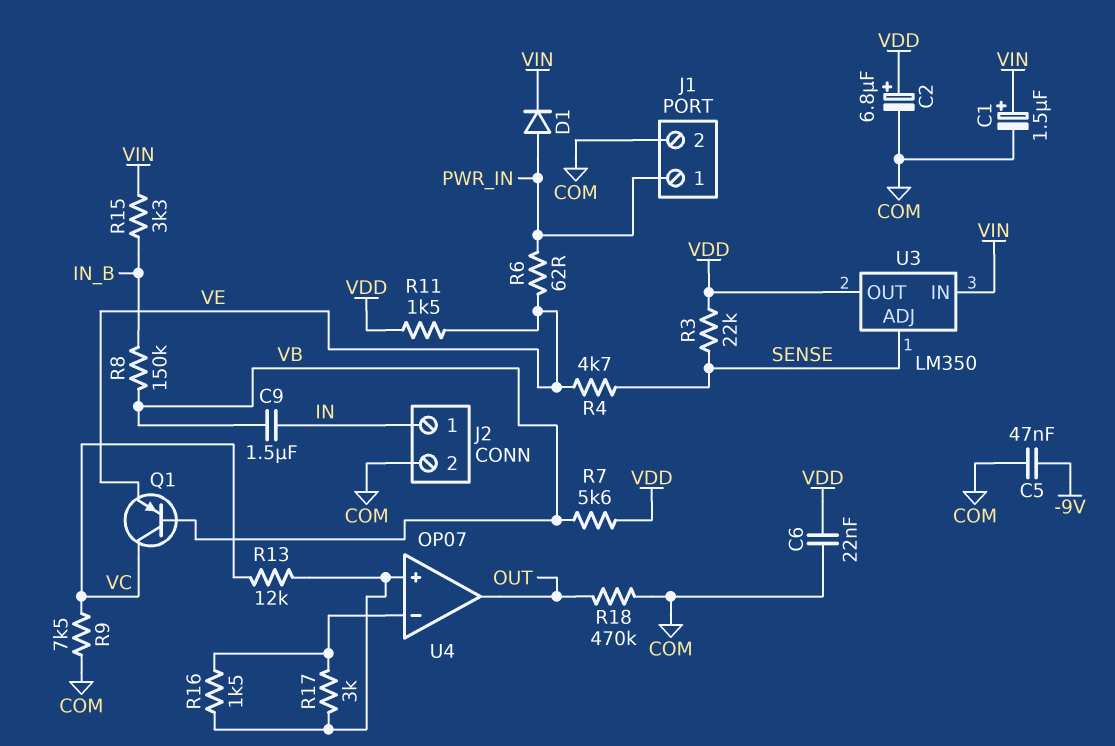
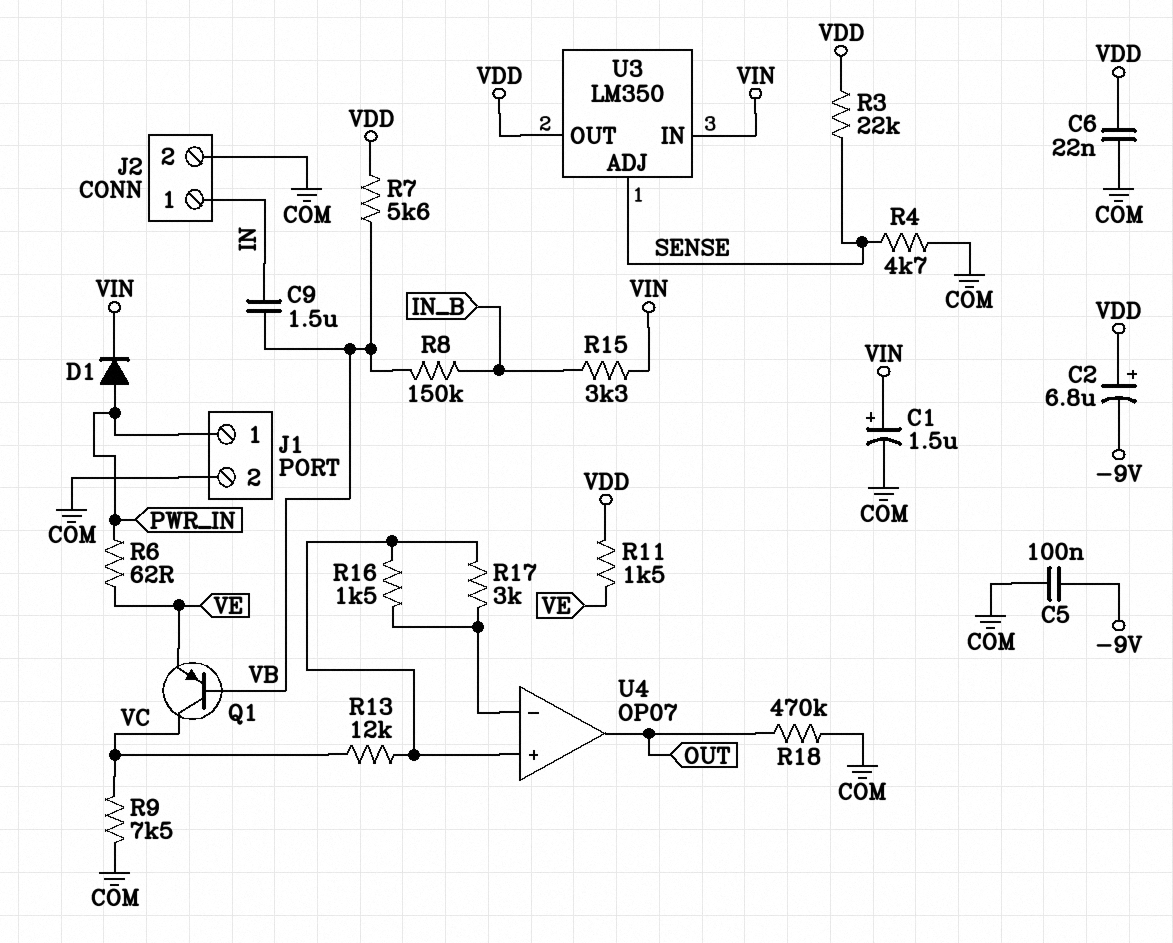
C2: 6.8uF (plus VDD, minus COM) -> 6.8uF (plus VDD, minus -9V)
C5: 47nF (-9V, COM) -> 100nF (-9V, COM)
R4: 4.7k (SENSE, VE) -> 4.7k (COM, SENSE)

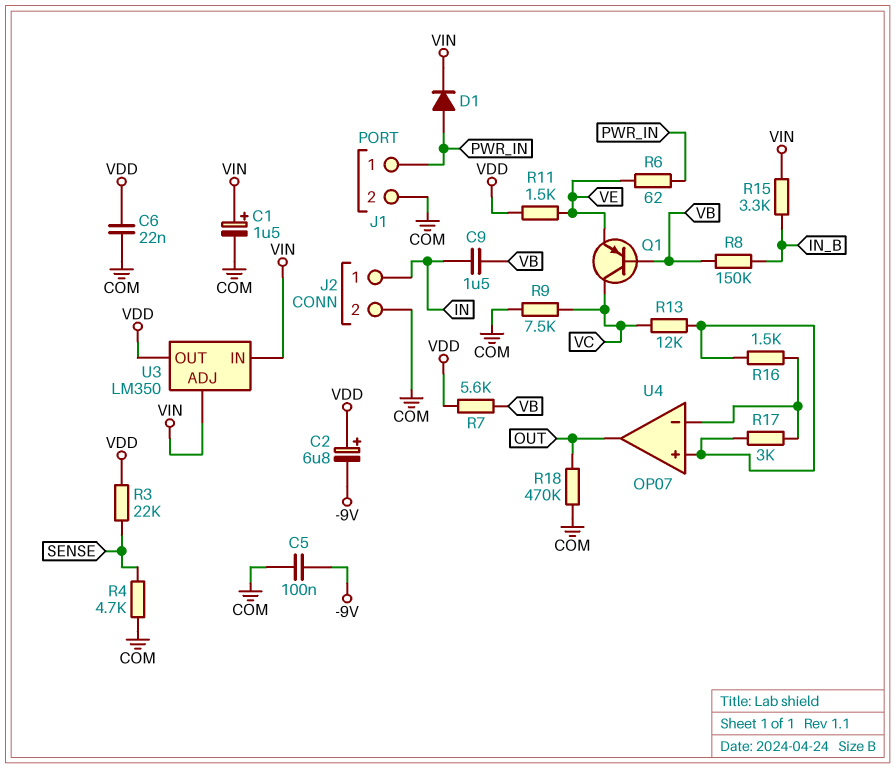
U3 pin ADJ: SENSE -> VIN

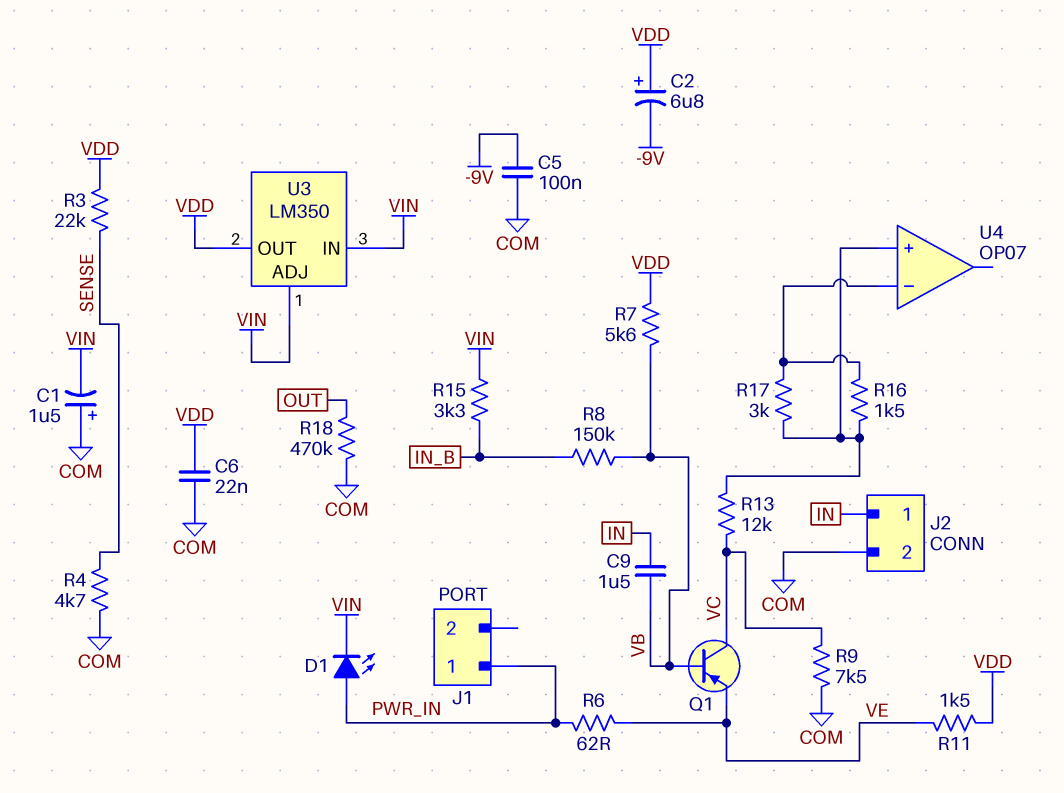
C1: 1.5uF (plus VIN, minus COM) -> 1.5uF (plus COM, minus VIN)
D1: diode (A PWR_IN, K VIN) -> LED (A PWR_IN, K VIN)
J1 pin 2: COM -> none
U4 pin out: OUT -> none

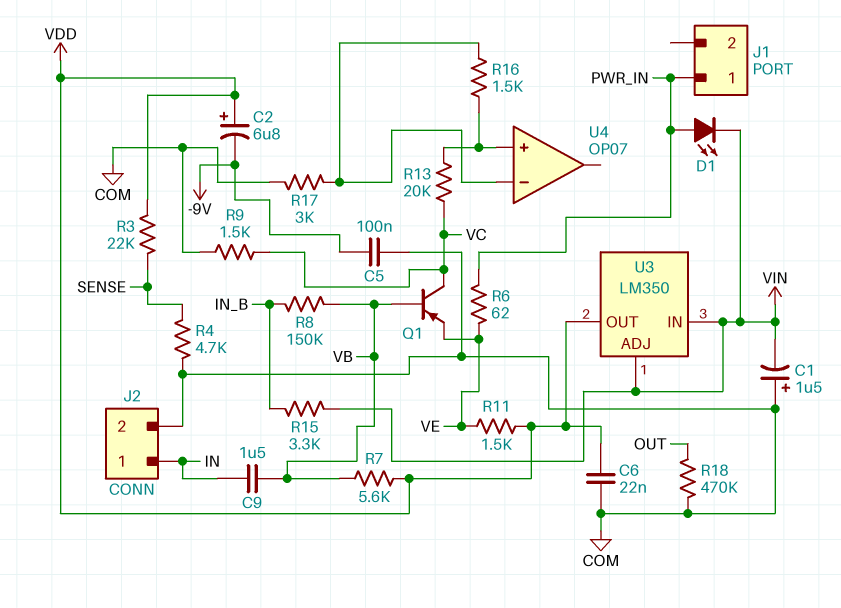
R9: 7.5k (COM, VC) -> 1.5k (COM, VC)
R13: 12k (U4/in+, VC) -> 20k (U4/in+, VC)
R17: 3k (U4/in+, U4/in-) -> 3k (COM, U4/in-)

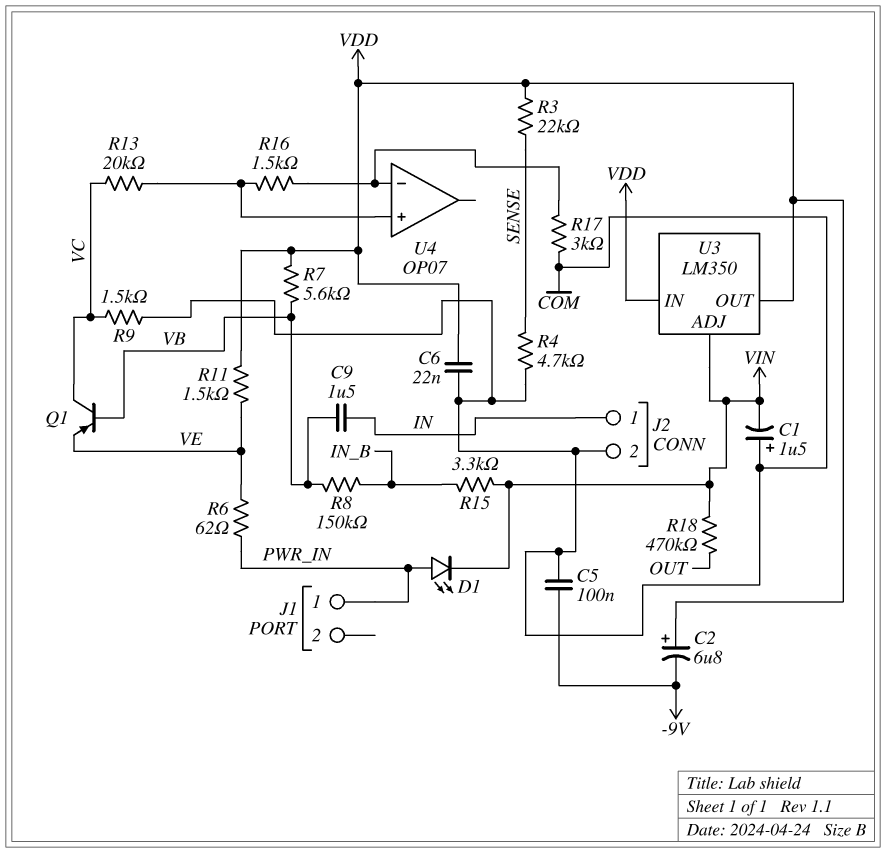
R18: 470k (COM, OUT) -> 470k (OUT, VIN)
U3 pin IN: VIN -> VDD

